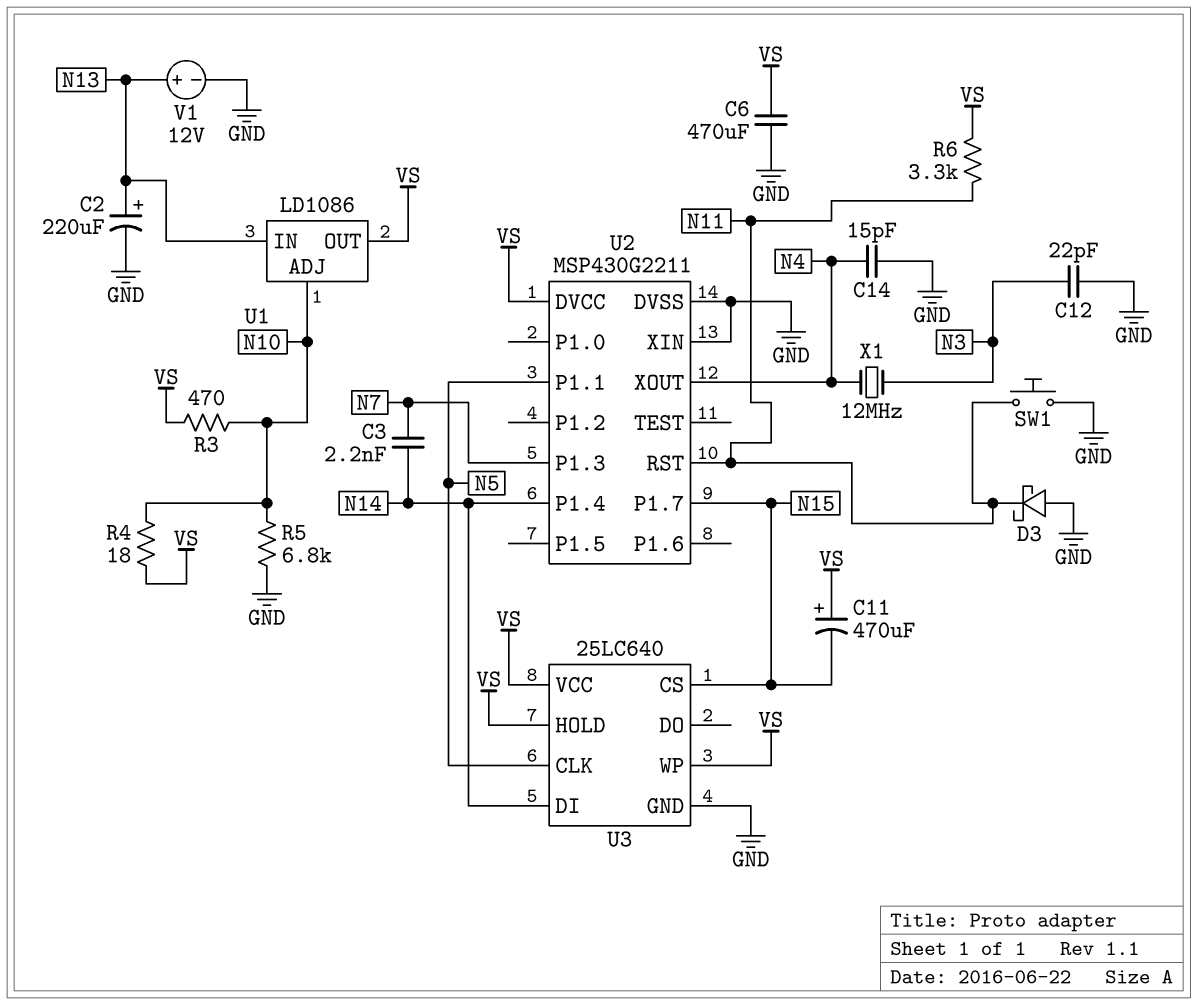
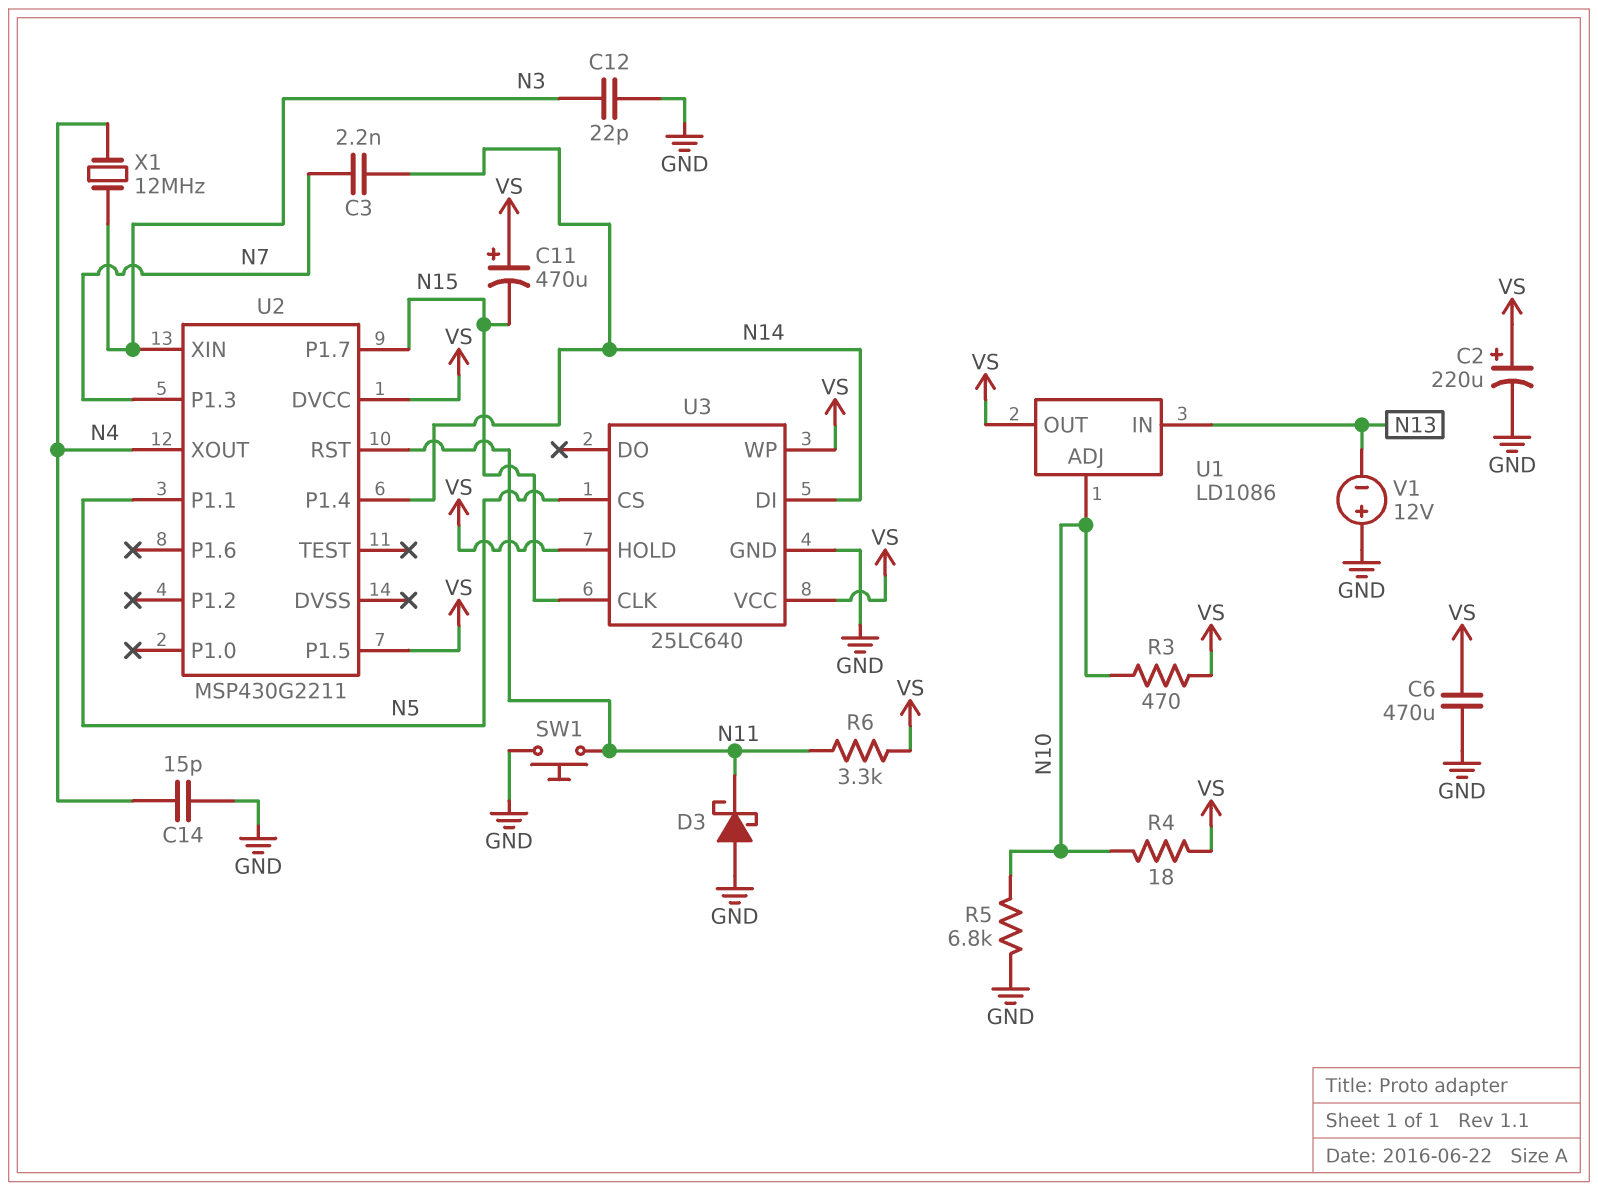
C2: 220uF (plus N13, minus GND) -> 220uF (plus VS, minus GND)
U2 pin DVSS: GND -> none
U2 pin P1.5: none -> VS
U2 pin XIN: GND -> N3
U3 pin CLK: N5 -> N15
U3 pin CS: N15 -> N5
V1: 12V (plus N13, minus GND) -> 12V (plus GND, minus N13)

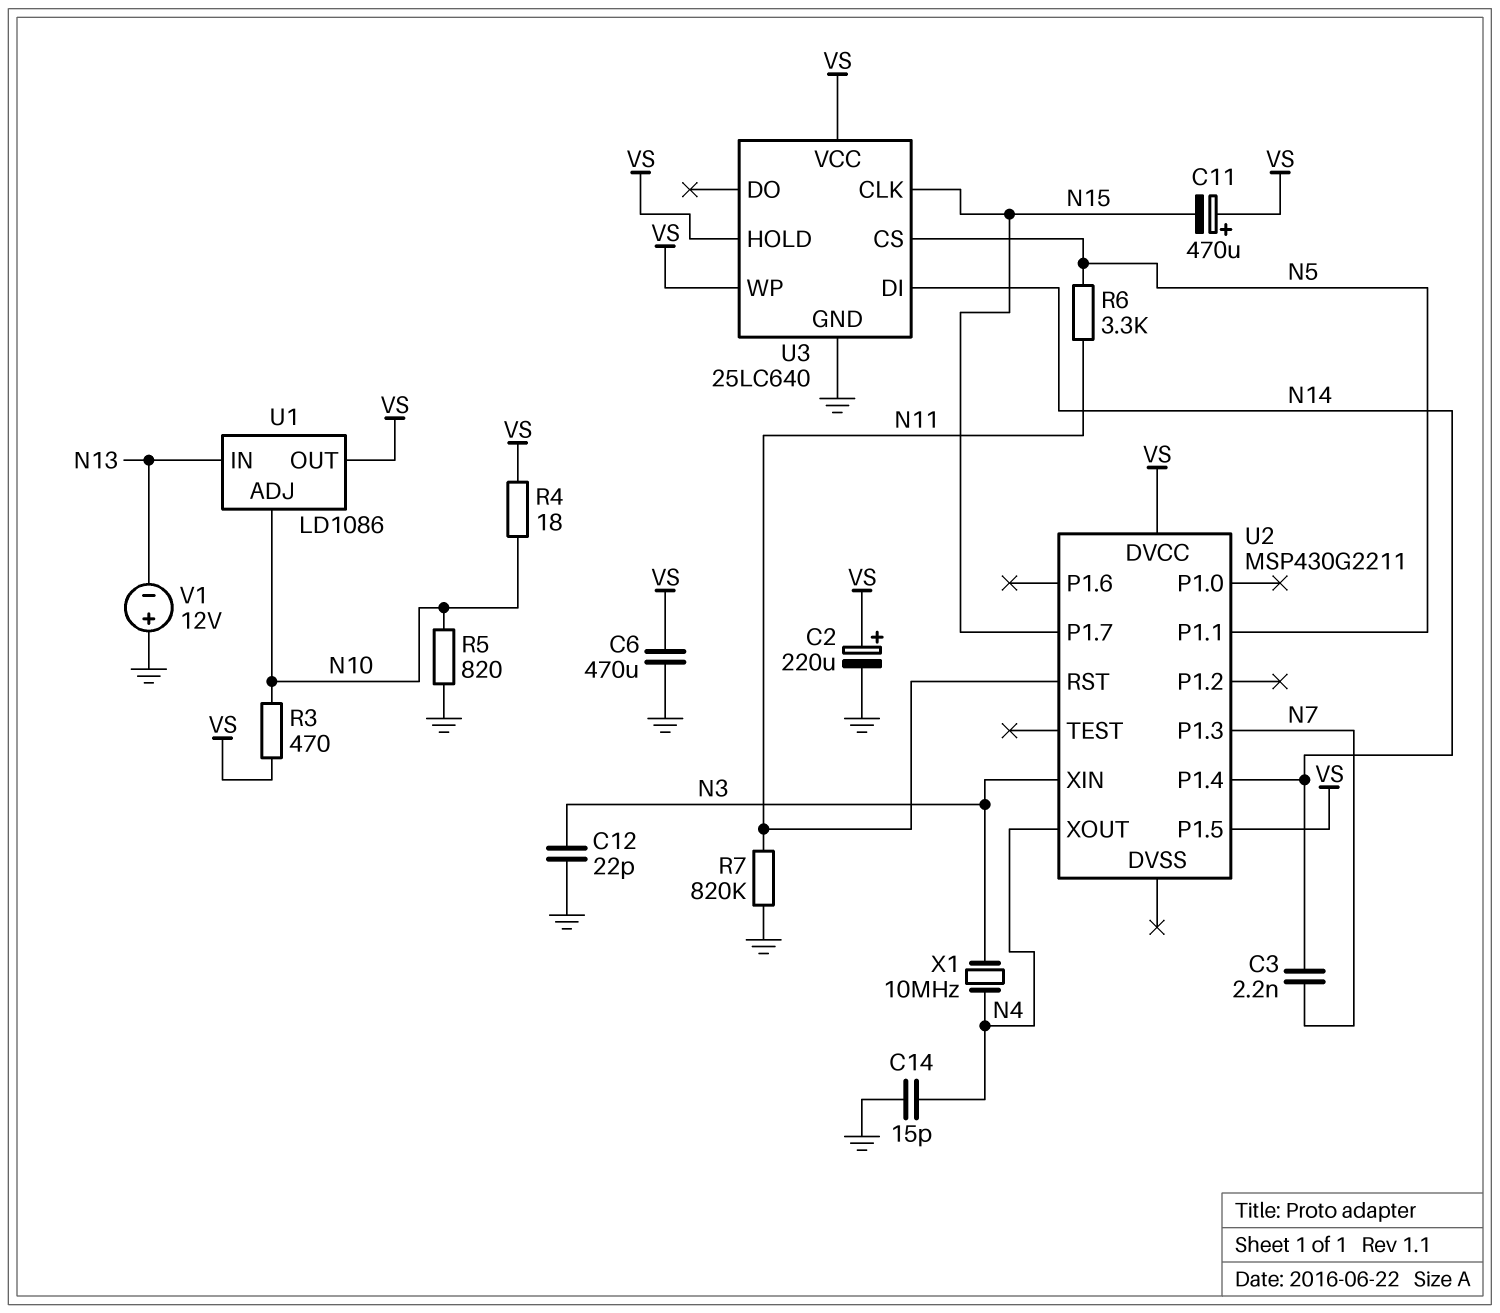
D3: schottky (A GND, K N11) -> none
R5: 6.8k (GND, N10) -> 820 (GND, N10)
R6: 3.3k (N11, VS) -> 3.3k (N5, N11)
R7: none -> 820k (GND, N11)
SW1: button (GND, N11) -> none
X1: 12MHz (N3, N4) -> 10MHz (N3, N4)

